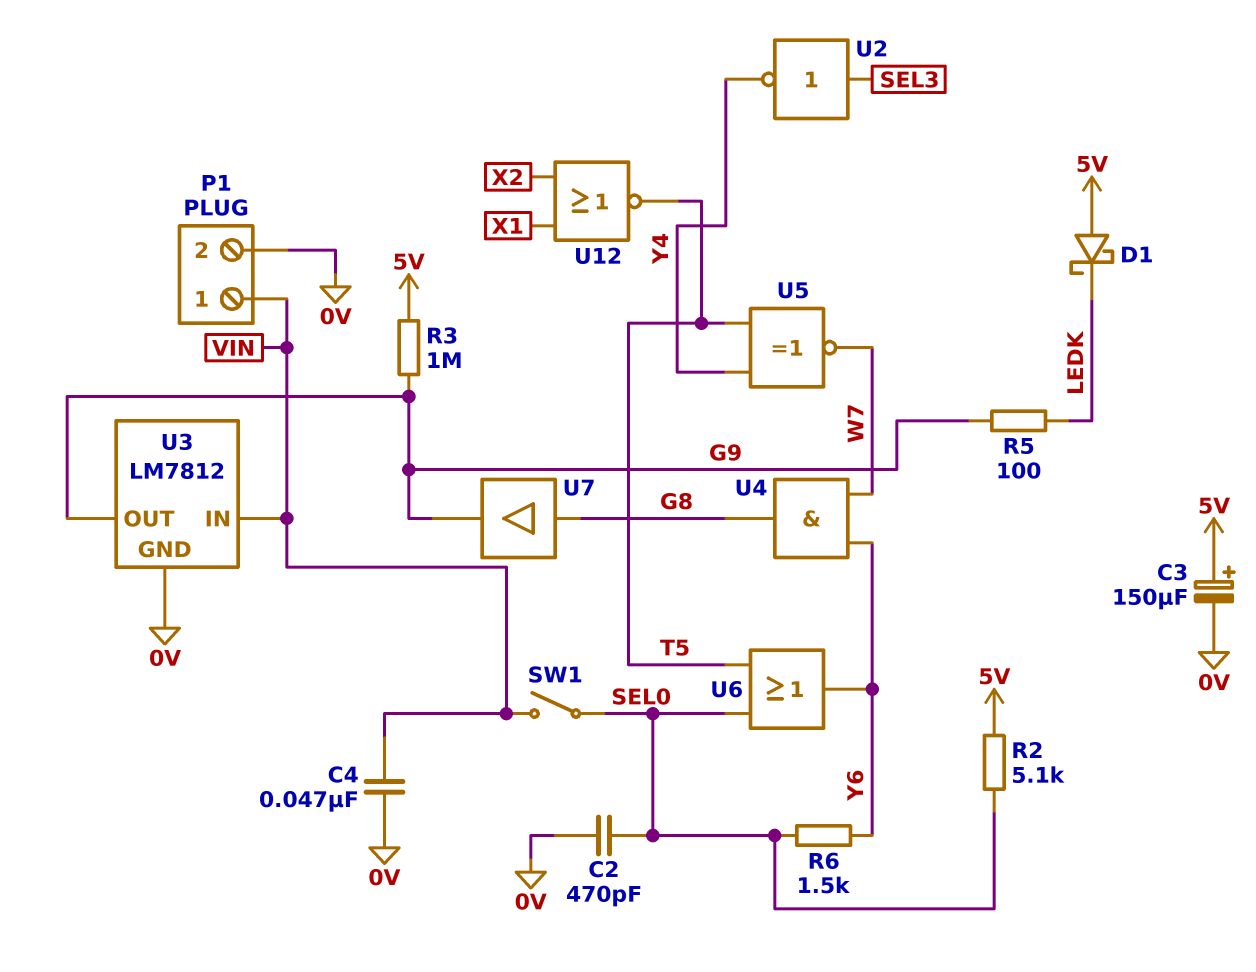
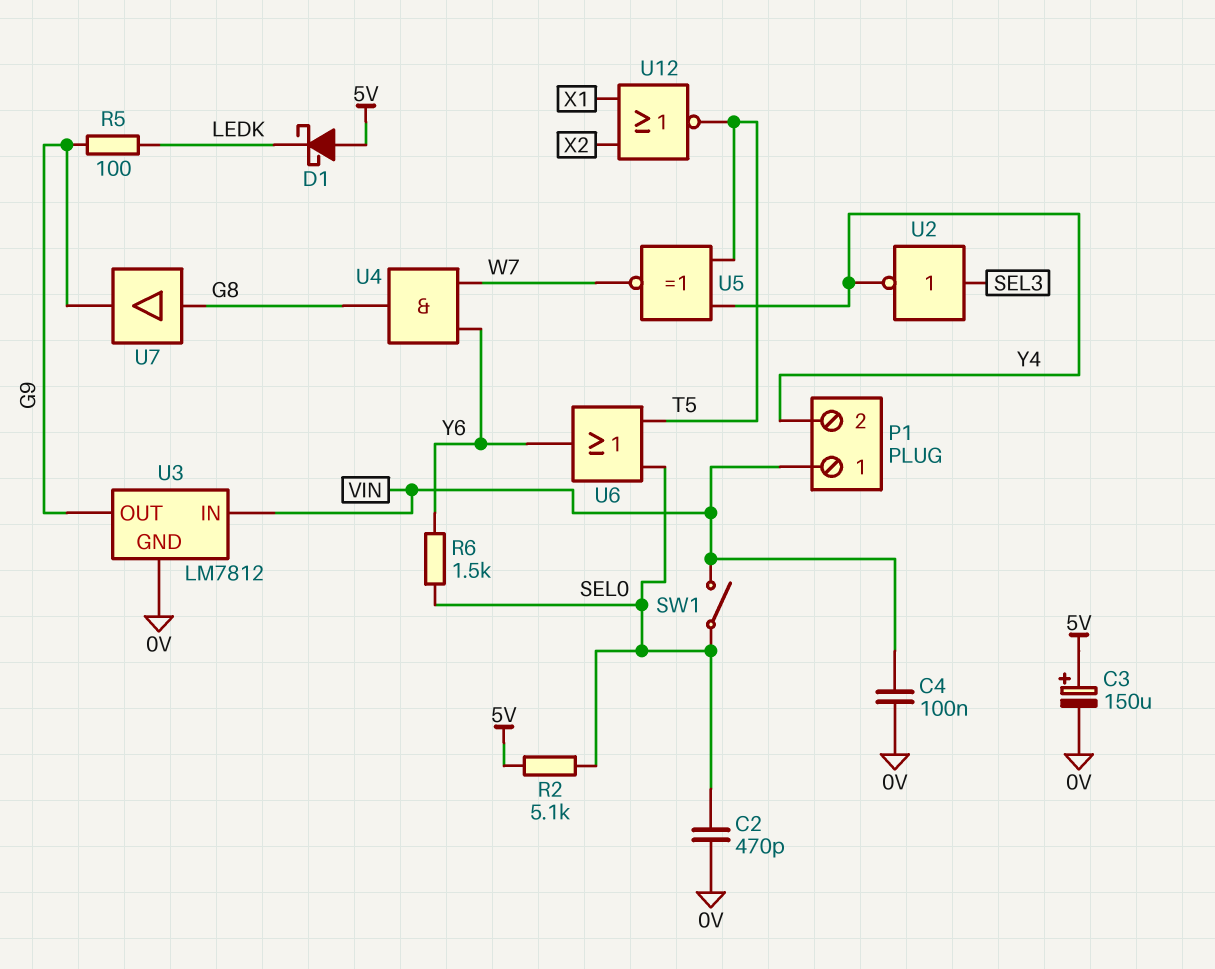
C4: 47nF (0V, VIN) -> 100nF (0V, VIN)
P1 pin 2: 0V -> Y4
R3: 1M (5V, G9) -> none

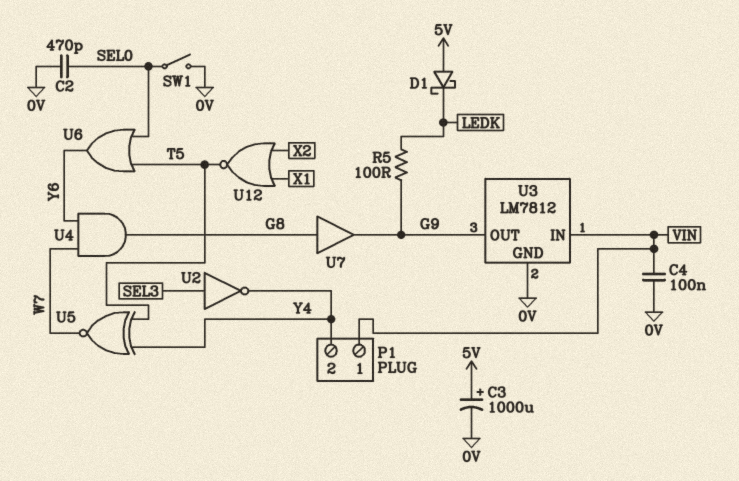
C3: 150uF (plus 5V, minus 0V) -> 1000uF (plus 5V, minus 0V)
R2: 5.1k (5V, SEL0) -> none
R6: 1.5k (SEL0, Y6) -> none
SW1: switch (SEL0, VIN) -> switch (0V, SEL0)

